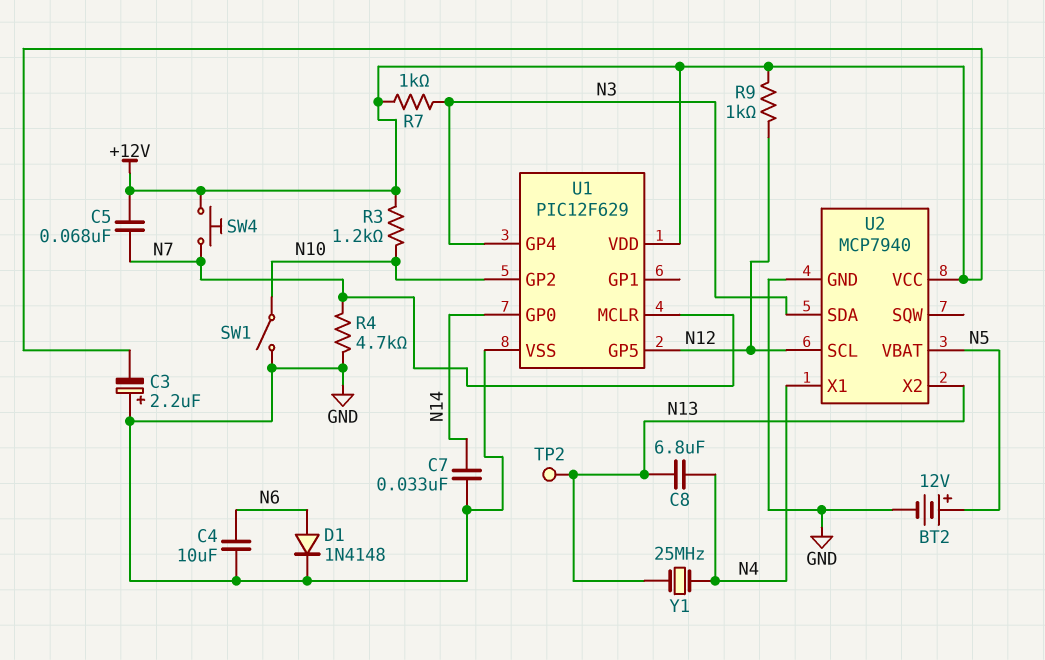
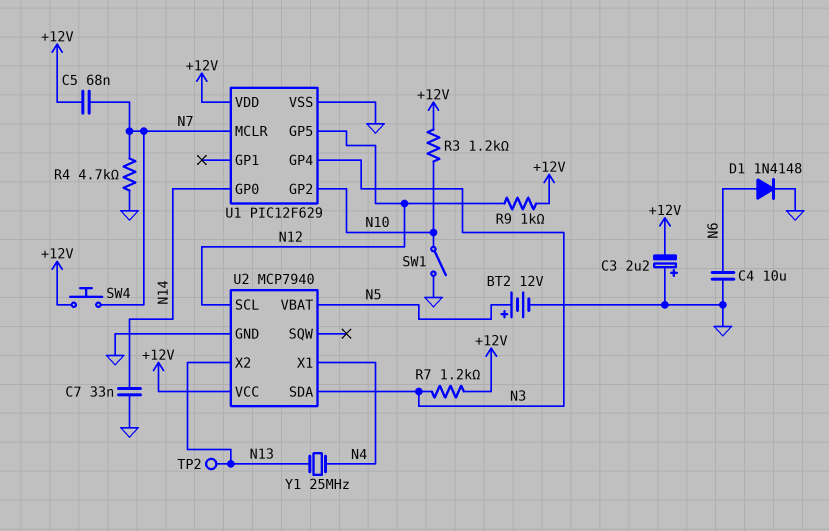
C8: 6.8uF (N4, N13) -> none
R7: 1k (+12V, N3) -> 1.2k (+12V, N3)

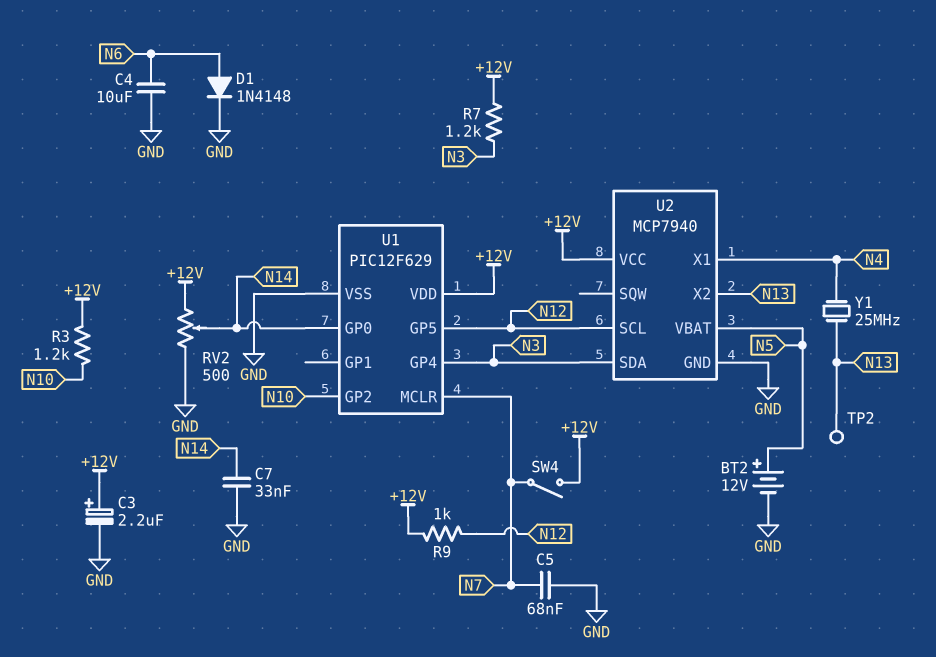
C3: 2.2uF (plus GND, minus +12V) -> 2.2uF (plus +12V, minus GND)
C5: 68nF (+12V, N7) -> 68nF (GND, N7)
R4: 4.7k (GND, N7) -> none
RV2: none -> 500 (+12V, GND, wiper N14)
SW1: switch (GND, N10) -> none
SW4: button (+12V, N7) -> switch (+12V, N7)

